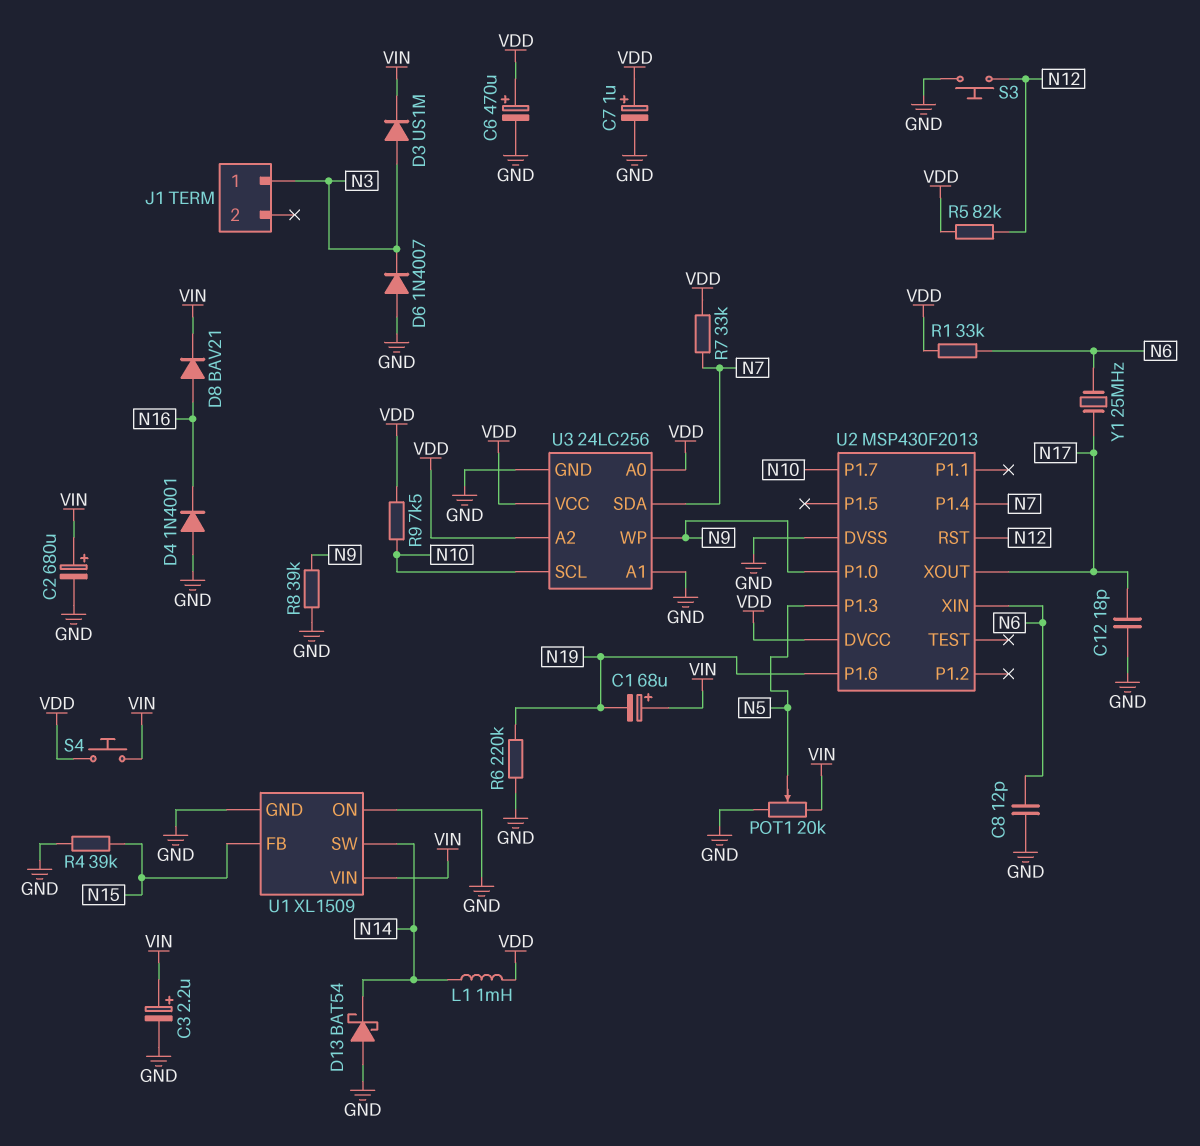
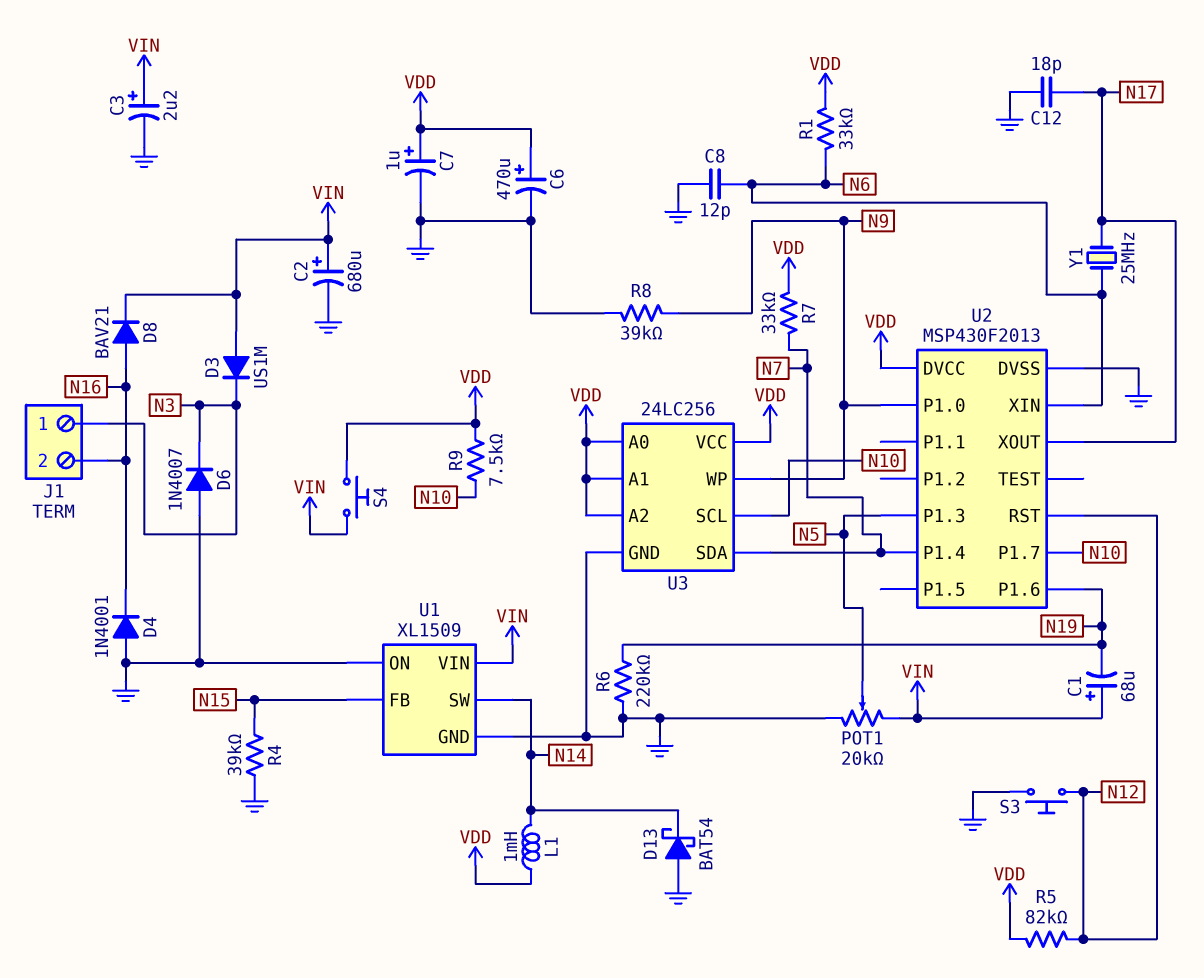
D3: diode US1M (A N3, K VIN) -> diode US1M (A VIN, K N3)
J1 pin 2: none -> N16
U3 pin A1: GND -> VDD

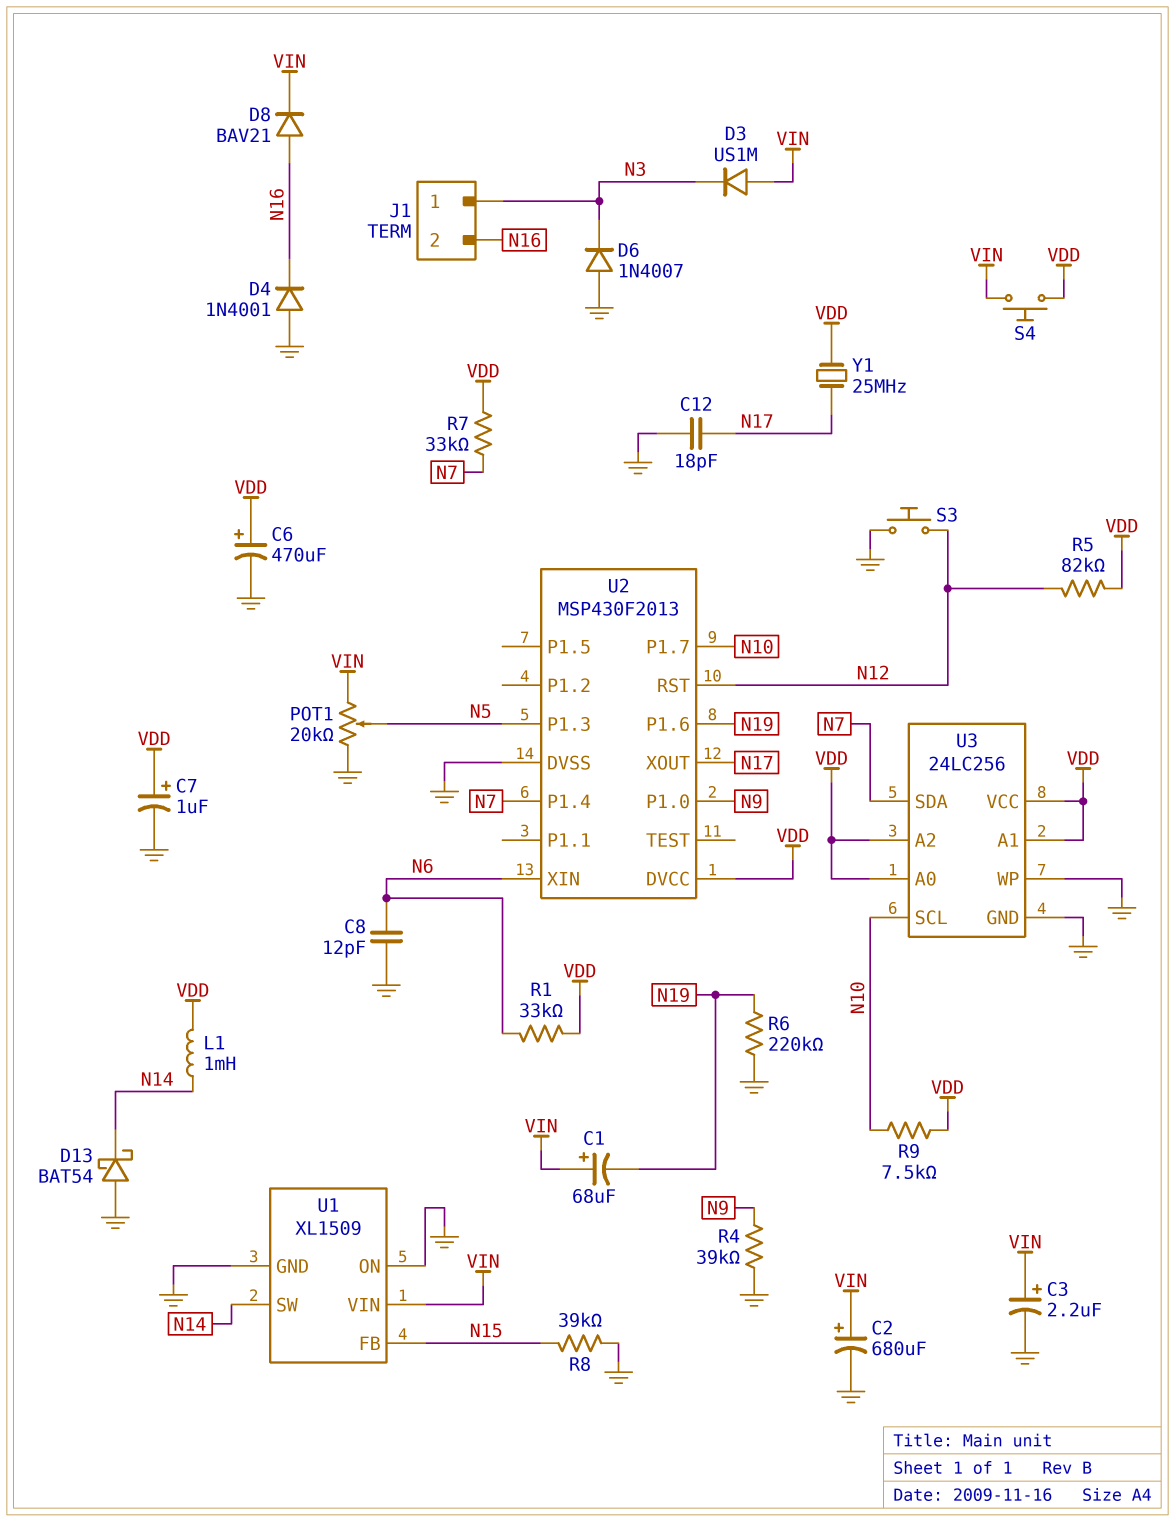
R4: 39k (GND, N15) -> 39k (GND, N9)
R8: 39k (GND, N9) -> 39k (GND, N15)
U3 pin WP: N9 -> GND
Y1: 25MHz (N6, N17) -> 25MHz (N17, VDD)

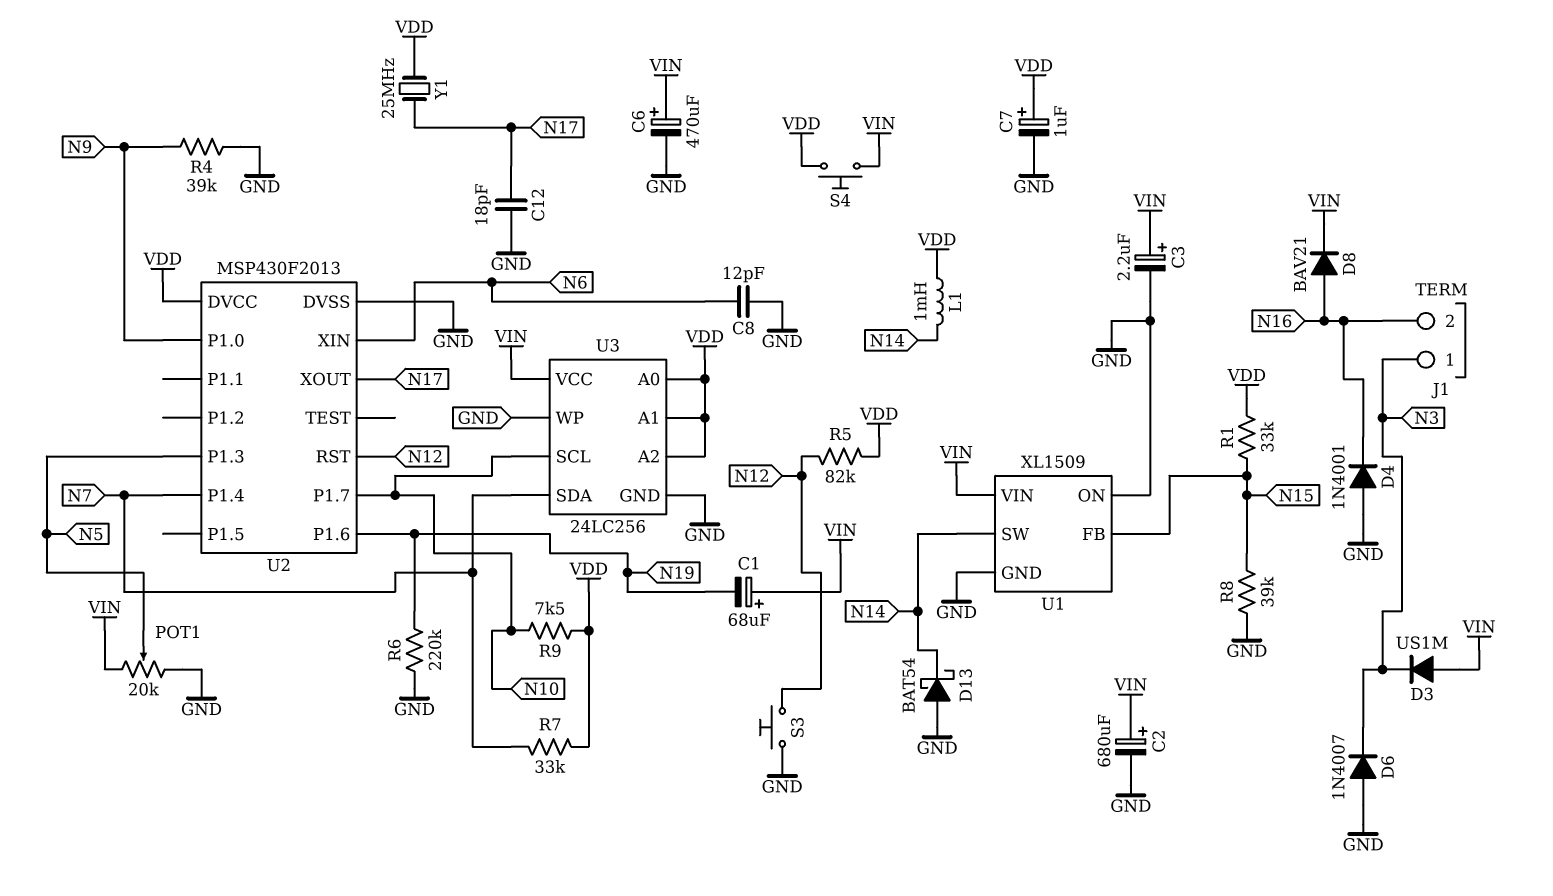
C6: 470uF (plus VDD, minus GND) -> 470uF (plus VIN, minus GND)
R1: 33k (N6, VDD) -> 33k (N15, VDD)
U3 pin VCC: VDD -> VIN

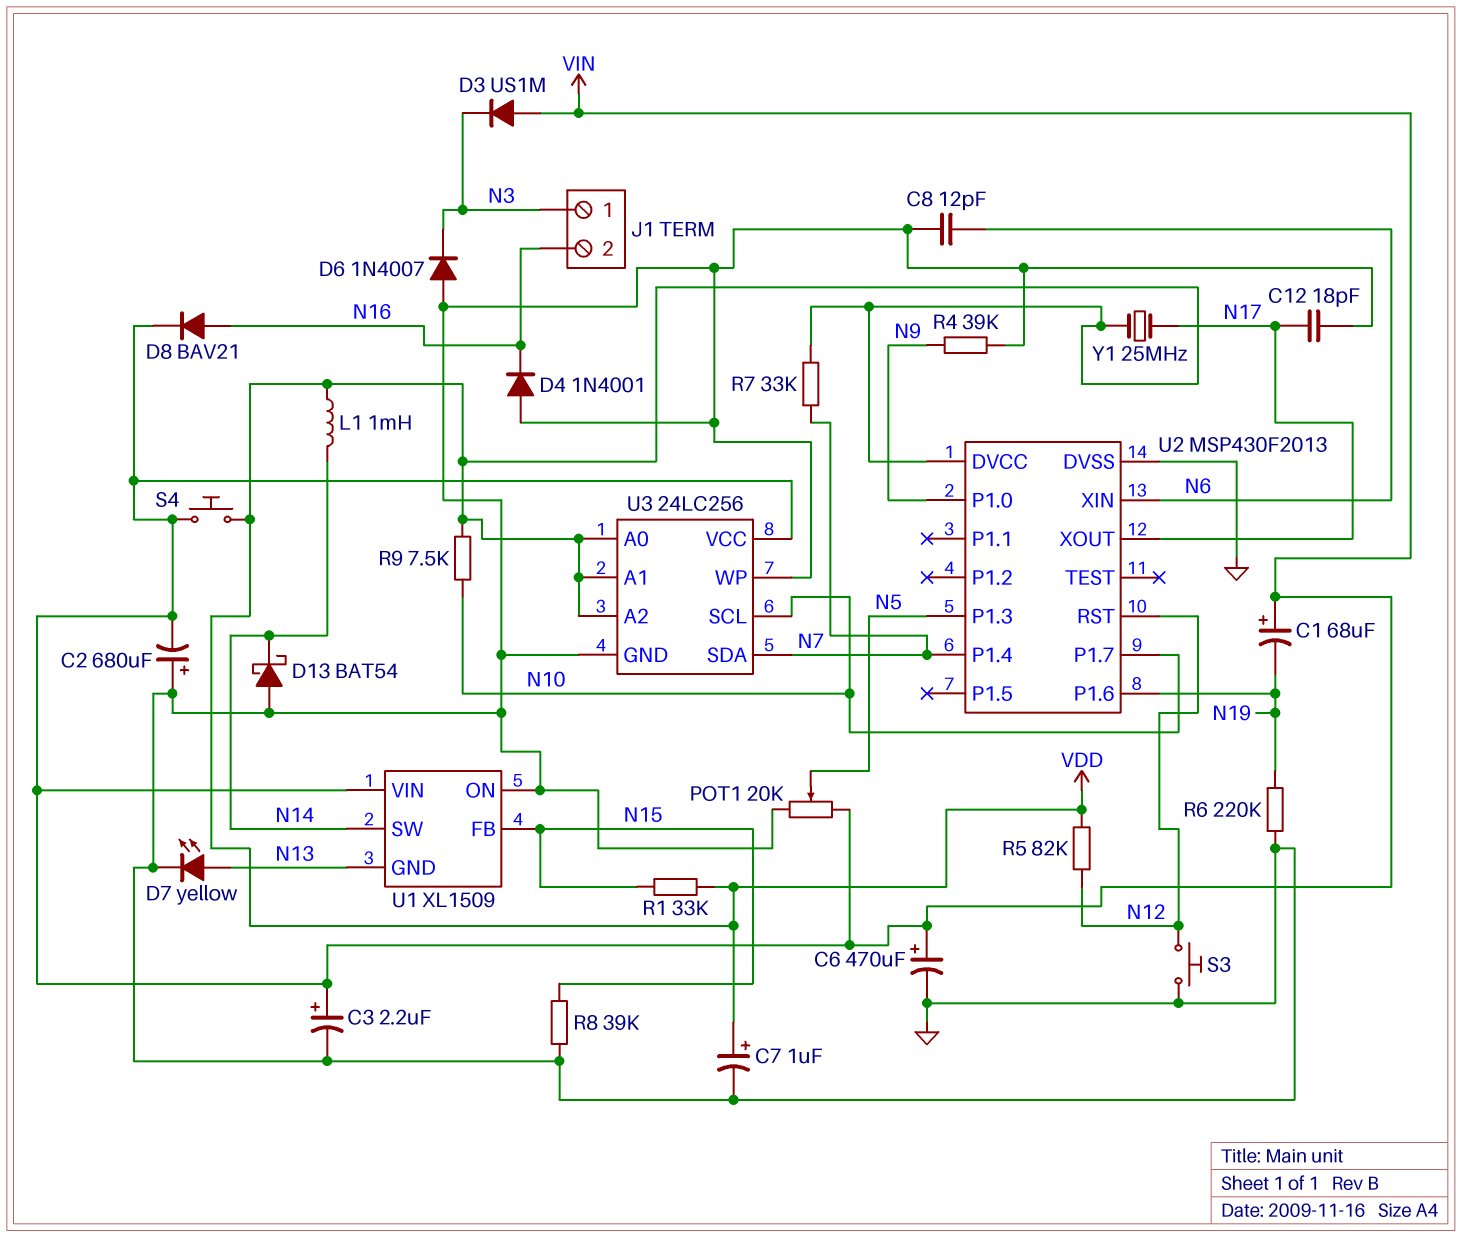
C2: 680uF (plus VIN, minus GND) -> 680uF (plus GND, minus VIN)
D7: none -> LED yellow (A N13, K GND)
U1 pin GND: GND -> N13

